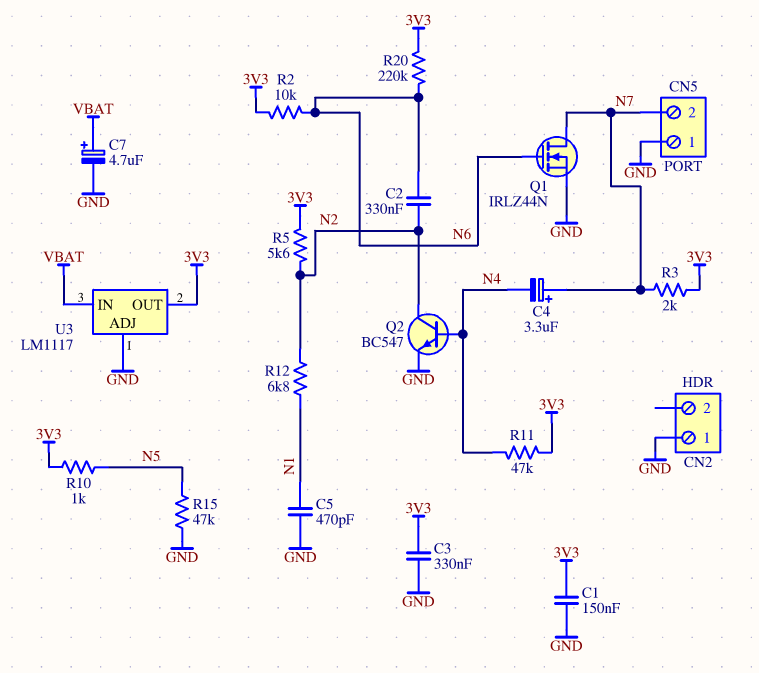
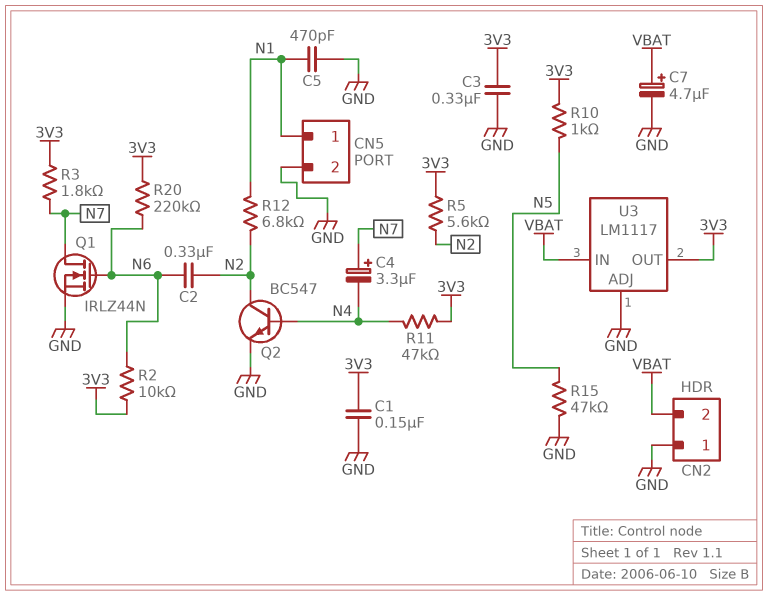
CN2 pin 2: none -> VBAT
CN5 pin 1: GND -> N1
CN5 pin 2: N7 -> GND
R3: 2k (3V3, N7) -> 1.8k (3V3, N7)

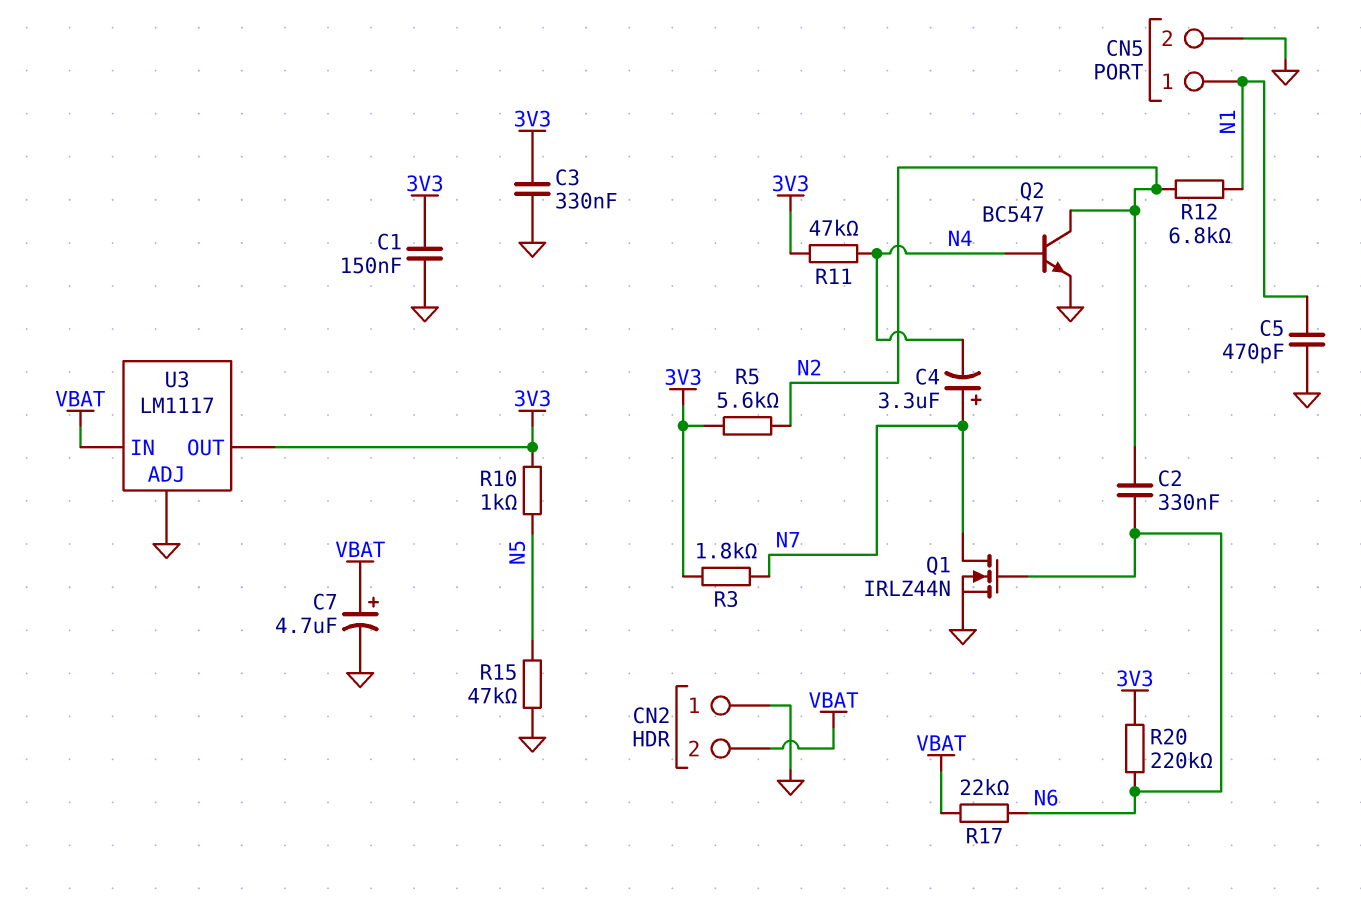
R2: 10k (3V3, N6) -> none
R17: none -> 22k (N6, VBAT)

